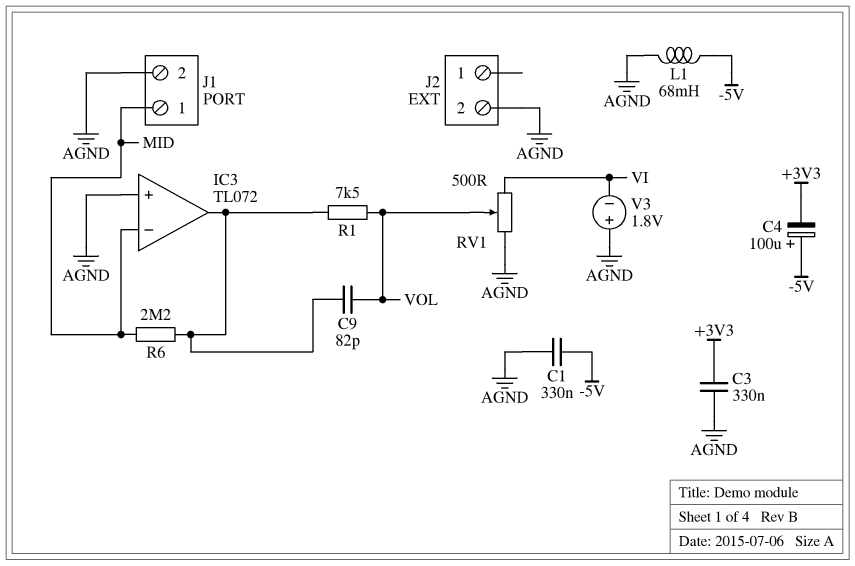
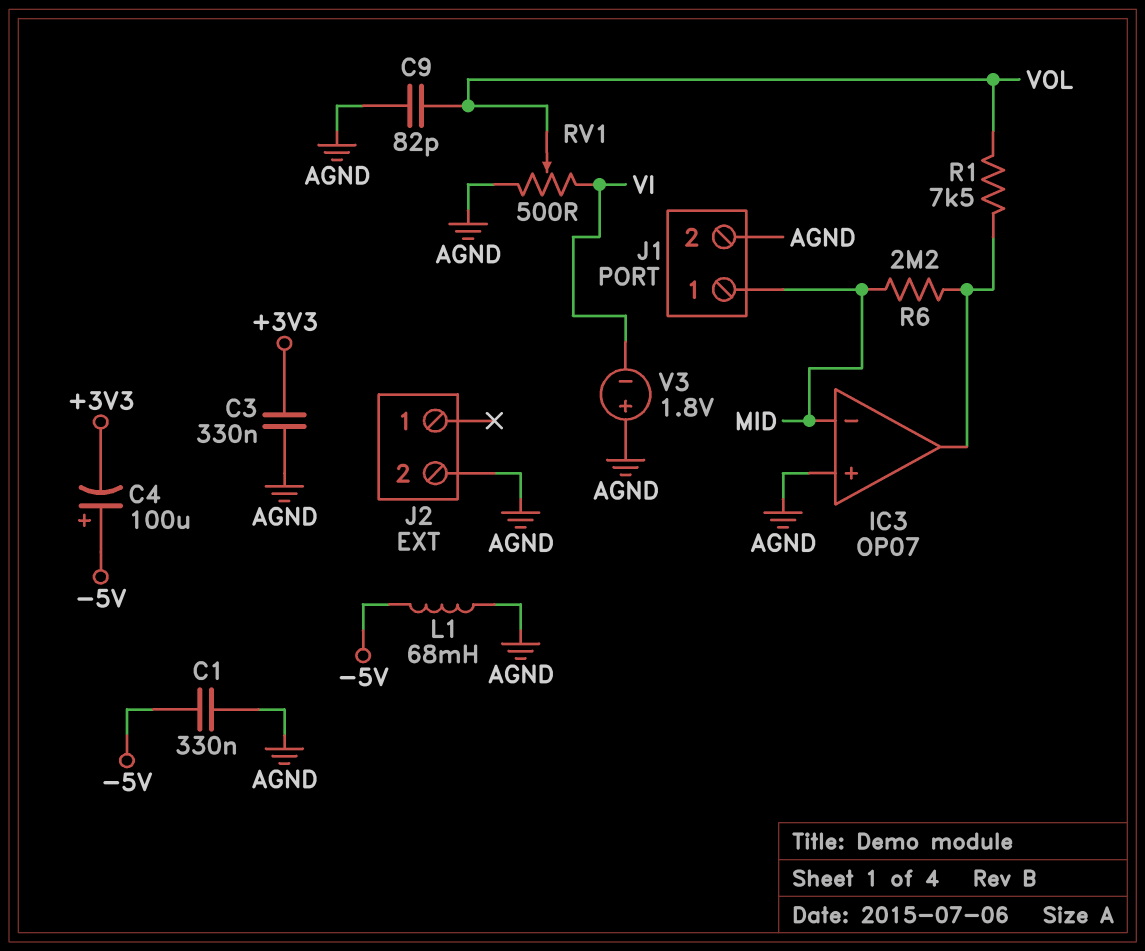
C9: 82pF (IC3/out, VOL) -> 82pF (AGND, VOL)
IC3: TL072 -> OP07

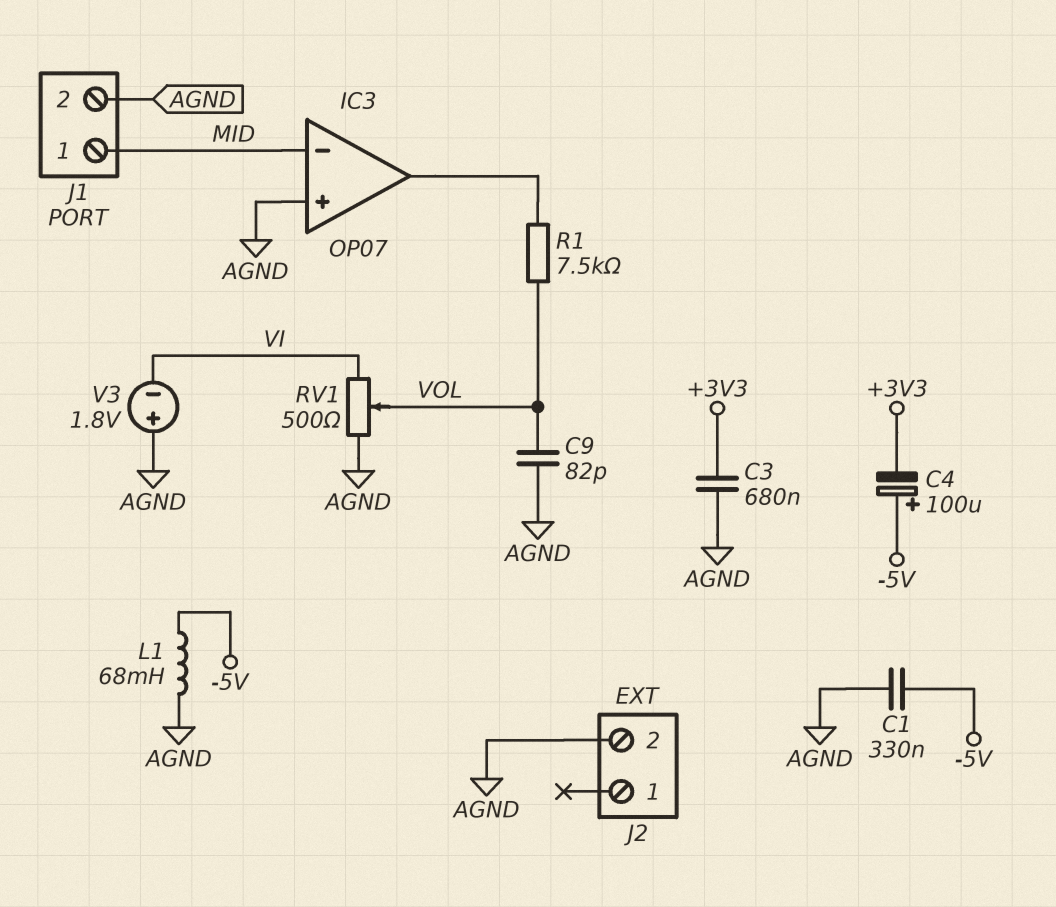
C3: 330nF (+3V3, AGND) -> 680nF (+3V3, AGND)
R6: 2.2M (IC3/out, MID) -> none

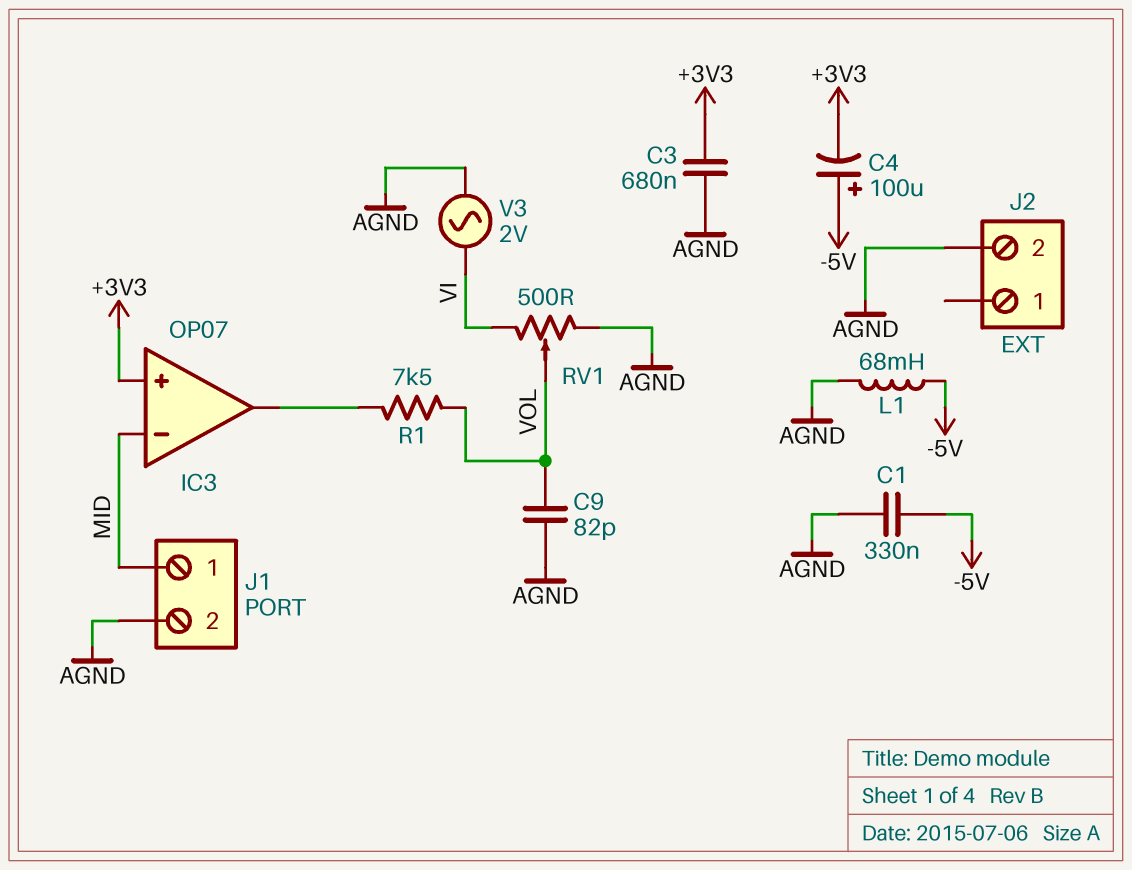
IC3 pin in+: AGND -> +3V3
V3: 1.8V (plus AGND, minus VI) -> AC 2V (AGND, VI)

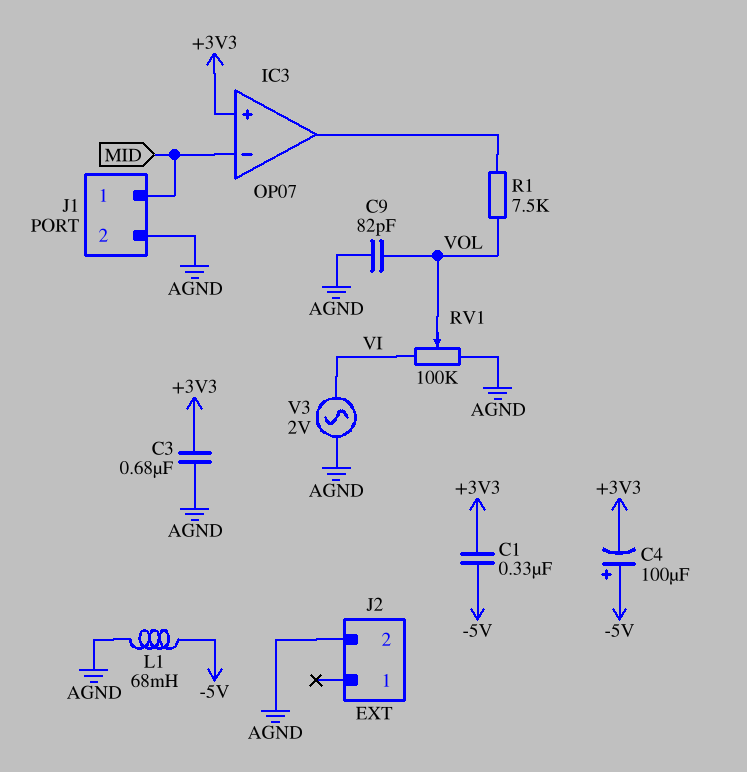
C1: 330nF (-5V, AGND) -> 330nF (+3V3, -5V)
RV1: 500 (AGND, VI, wiper VOL) -> 100k (AGND, VI, wiper VOL)

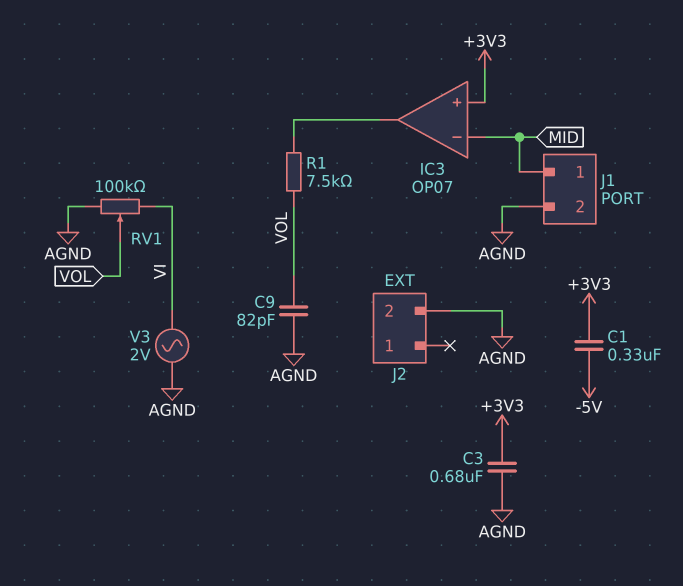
C4: 100uF (plus -5V, minus +3V3) -> none
L1: 68mH (-5V, AGND) -> none

